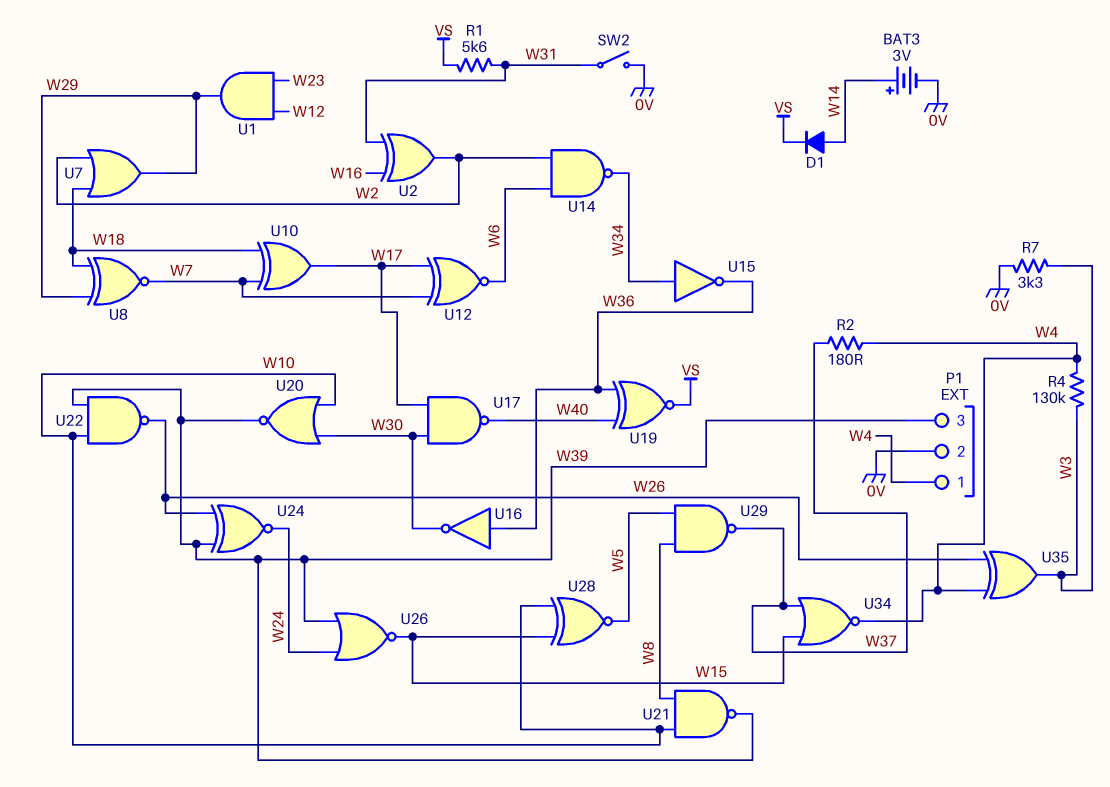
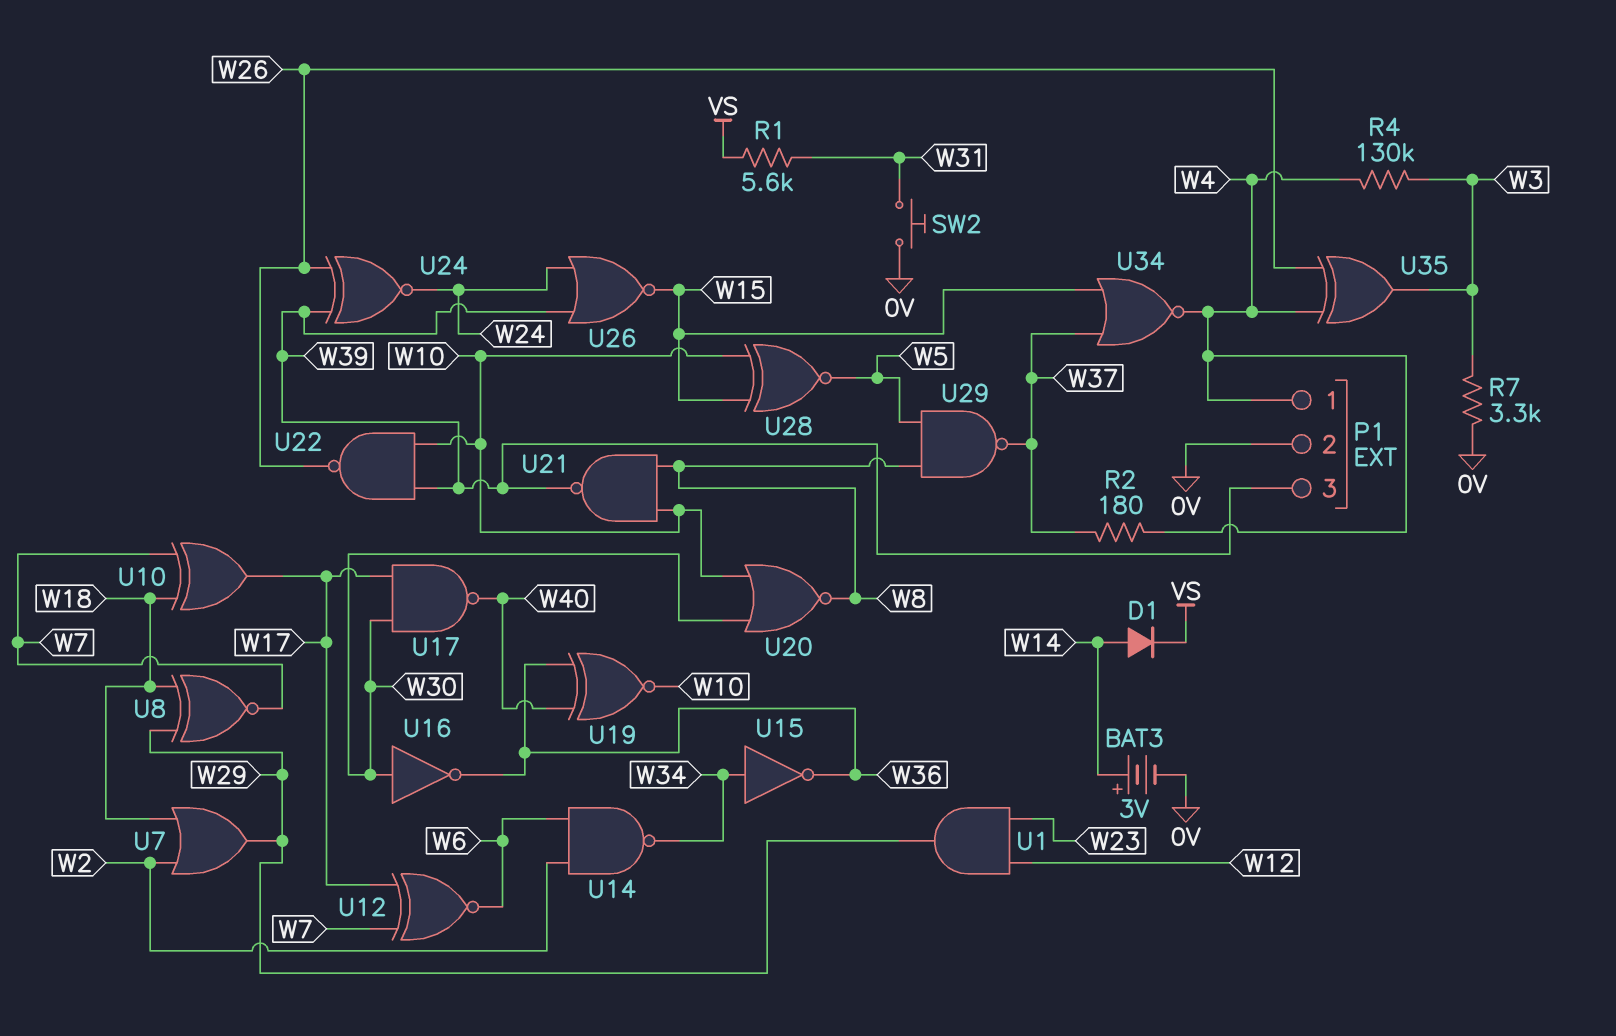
SW2: switch (0V, W31) -> button (0V, W31)
U2: XOR (in W16, in W31, out W2) -> none
U16: NOT (in W36, out W30) -> NOT (in W30, out W36)
U19: XNOR (in W36, in W40, out VS) -> XNOR (in W36, in W40, out W10)
U20: NOR (in W10, in W30, out W39) -> NOR (in W10, in W30, out W8)

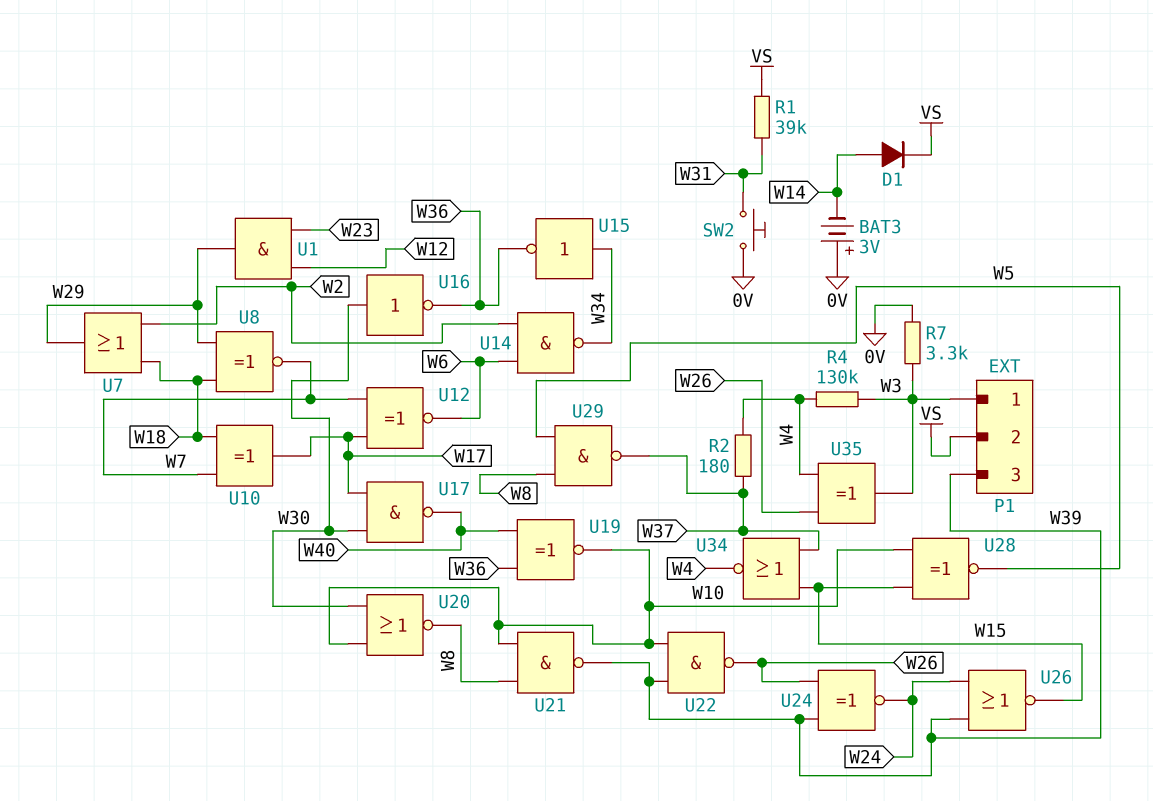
BAT3: 3V (plus W14, minus 0V) -> 3V (plus 0V, minus W14)
P1 pin 1: W4 -> W3
P1 pin 2: 0V -> VS
R1: 5.6k (VS, W31) -> 39k (VS, W31)

